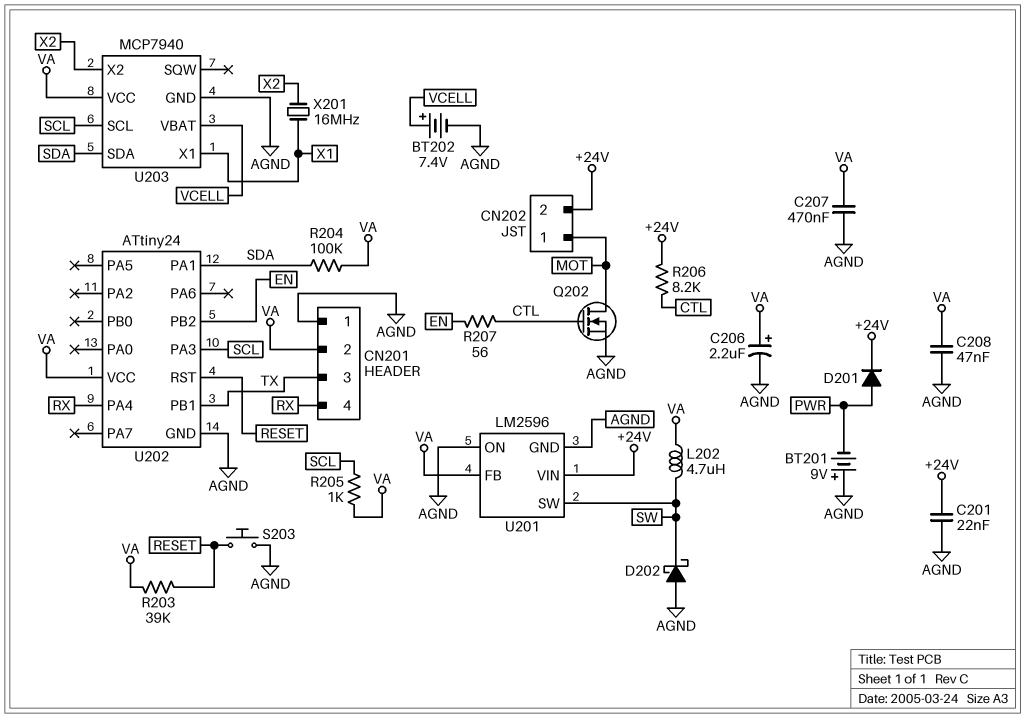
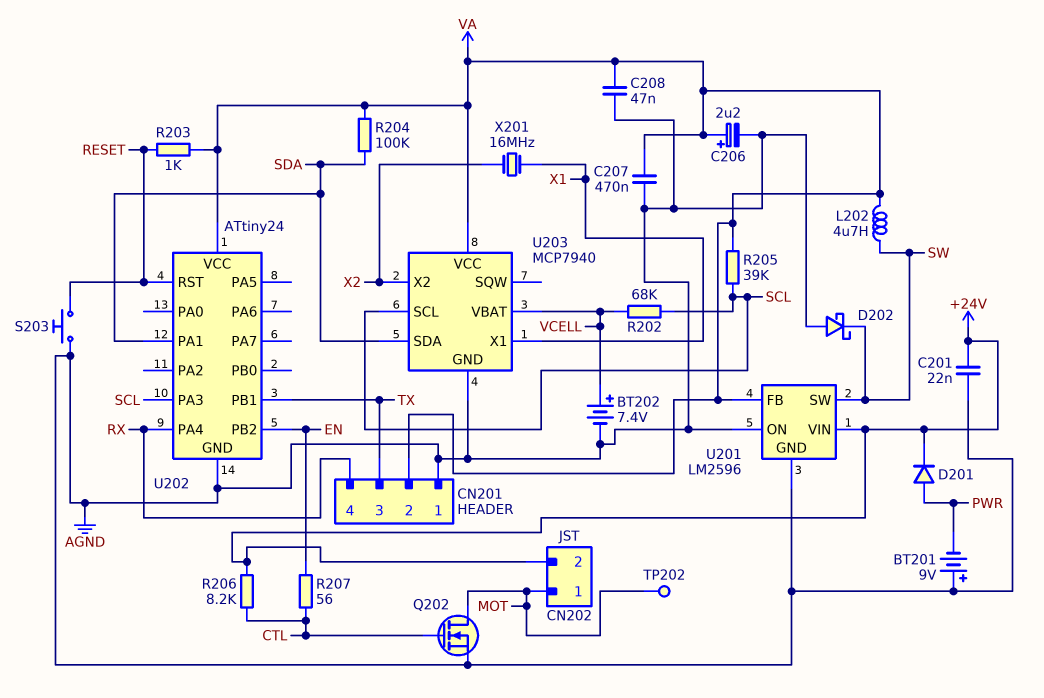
R202: none -> 68k (SCL, VCELL)
R203: 39k (RESET, VA) -> 1k (RESET, VA)
R205: 1k (SCL, VA) -> 39k (SCL, VA)
TP202: none -> test point (MOT)

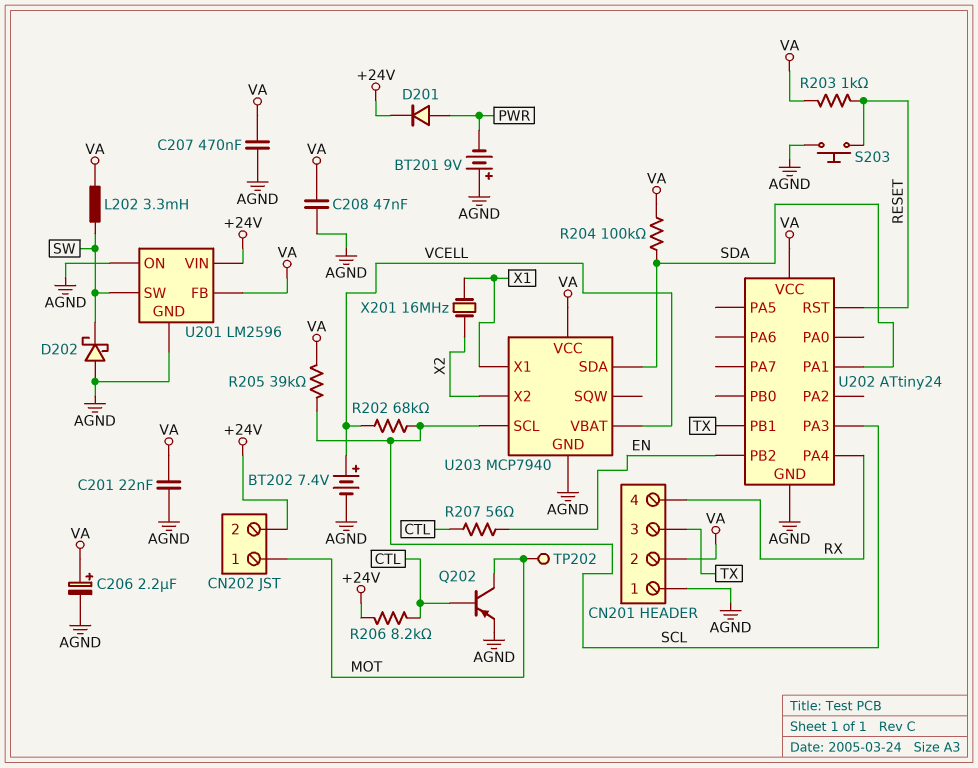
C201: 22nF (+24V, AGND) -> 22nF (AGND, VA)
L202: 4.7uH (SW, VA) -> 3.3mH (SW, VA)
Q202: NMOS (G CTL, D MOT, S AGND) -> PNP (B CTL, C MOT, E AGND)

